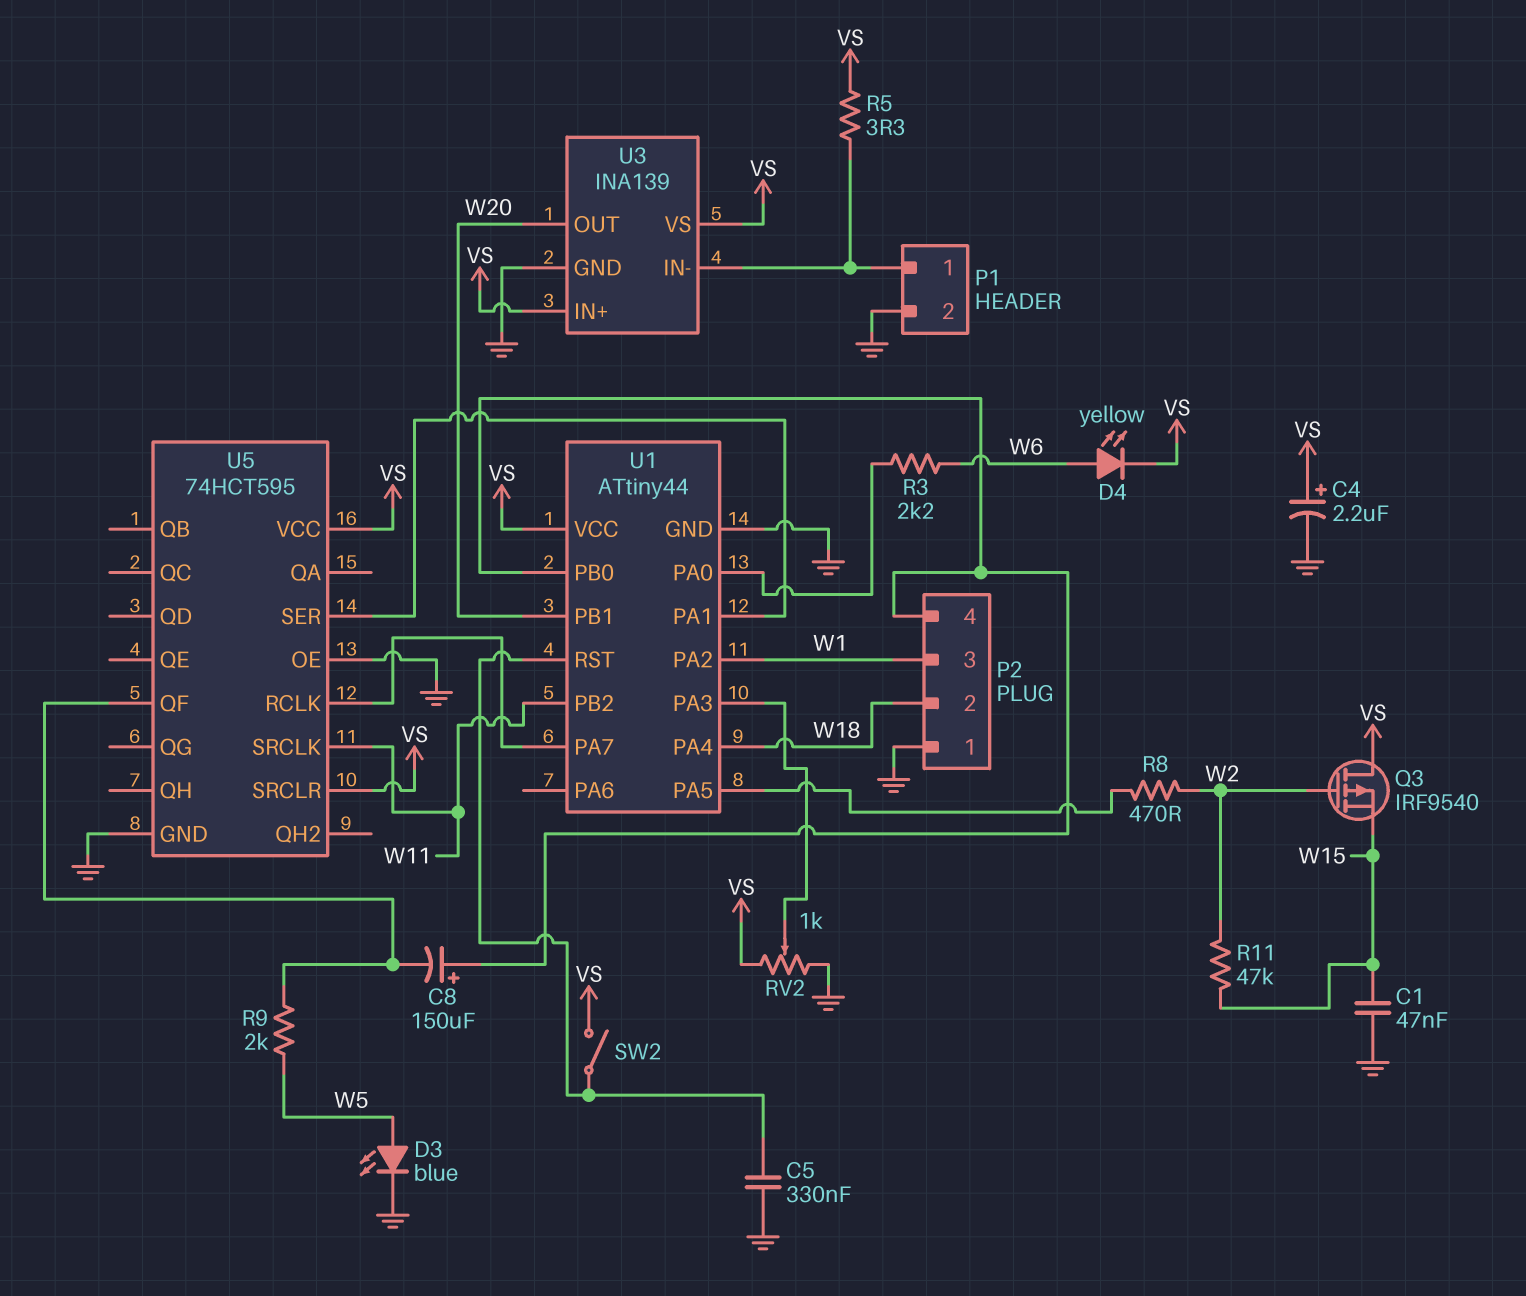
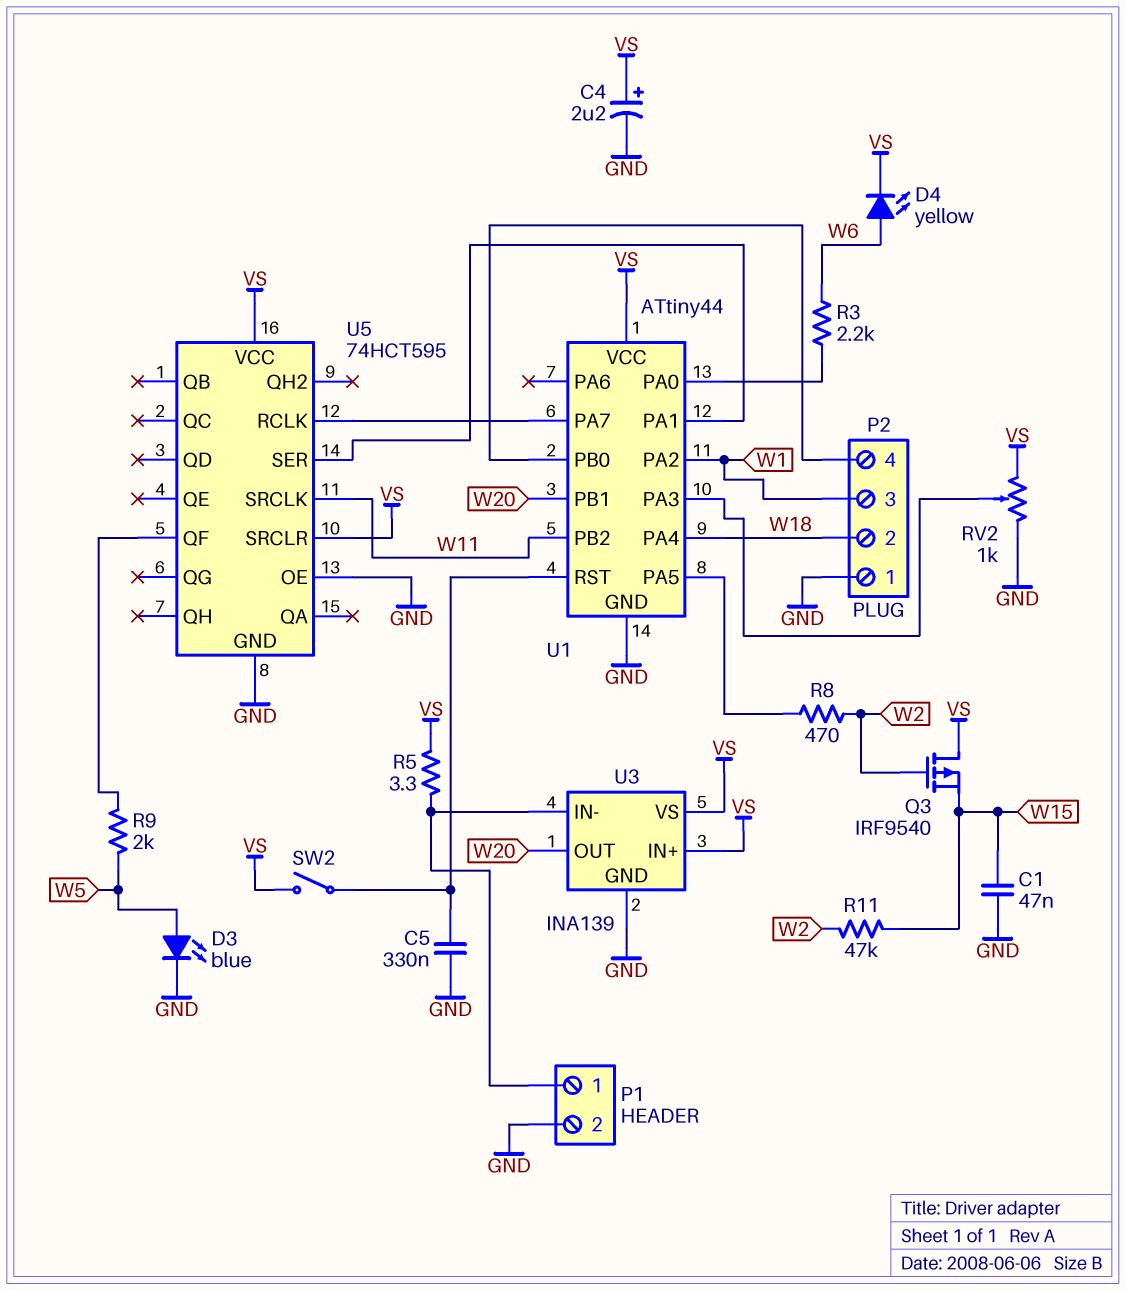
C8: 150uF (plus P2/4, minus U5/QF) -> none

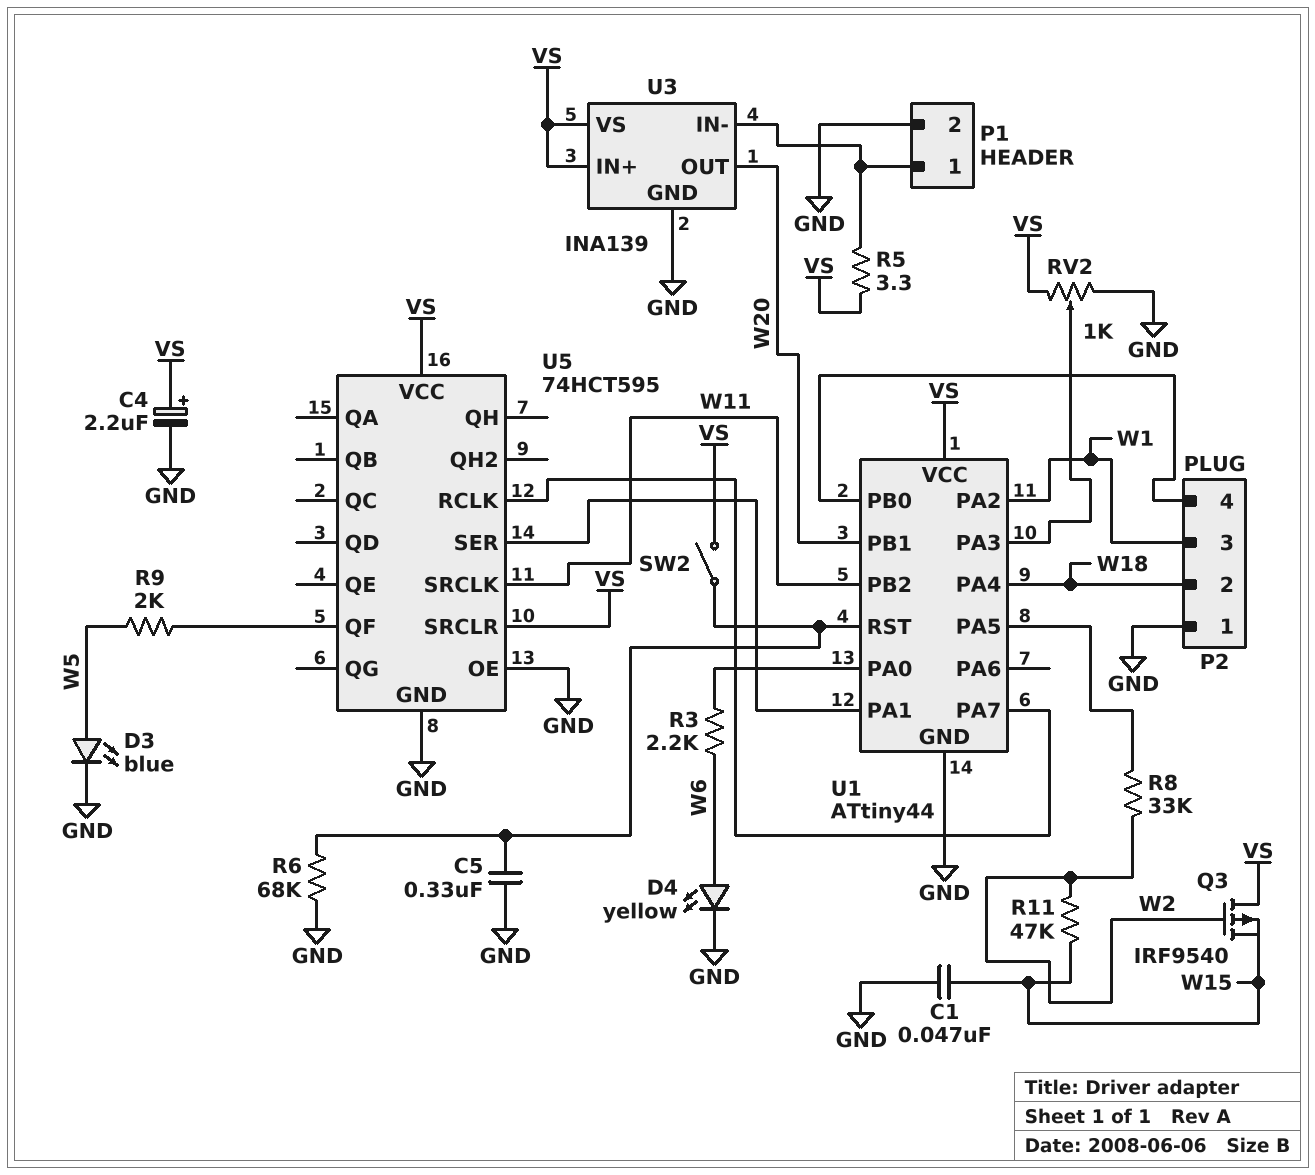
D4: LED yellow (A W6, K VS) -> LED yellow (A W6, K GND)
R6: none -> 68k (GND, U1/RST)
R8: 470 (U1/PA5, W2) -> 33k (U1/PA5, W2)

